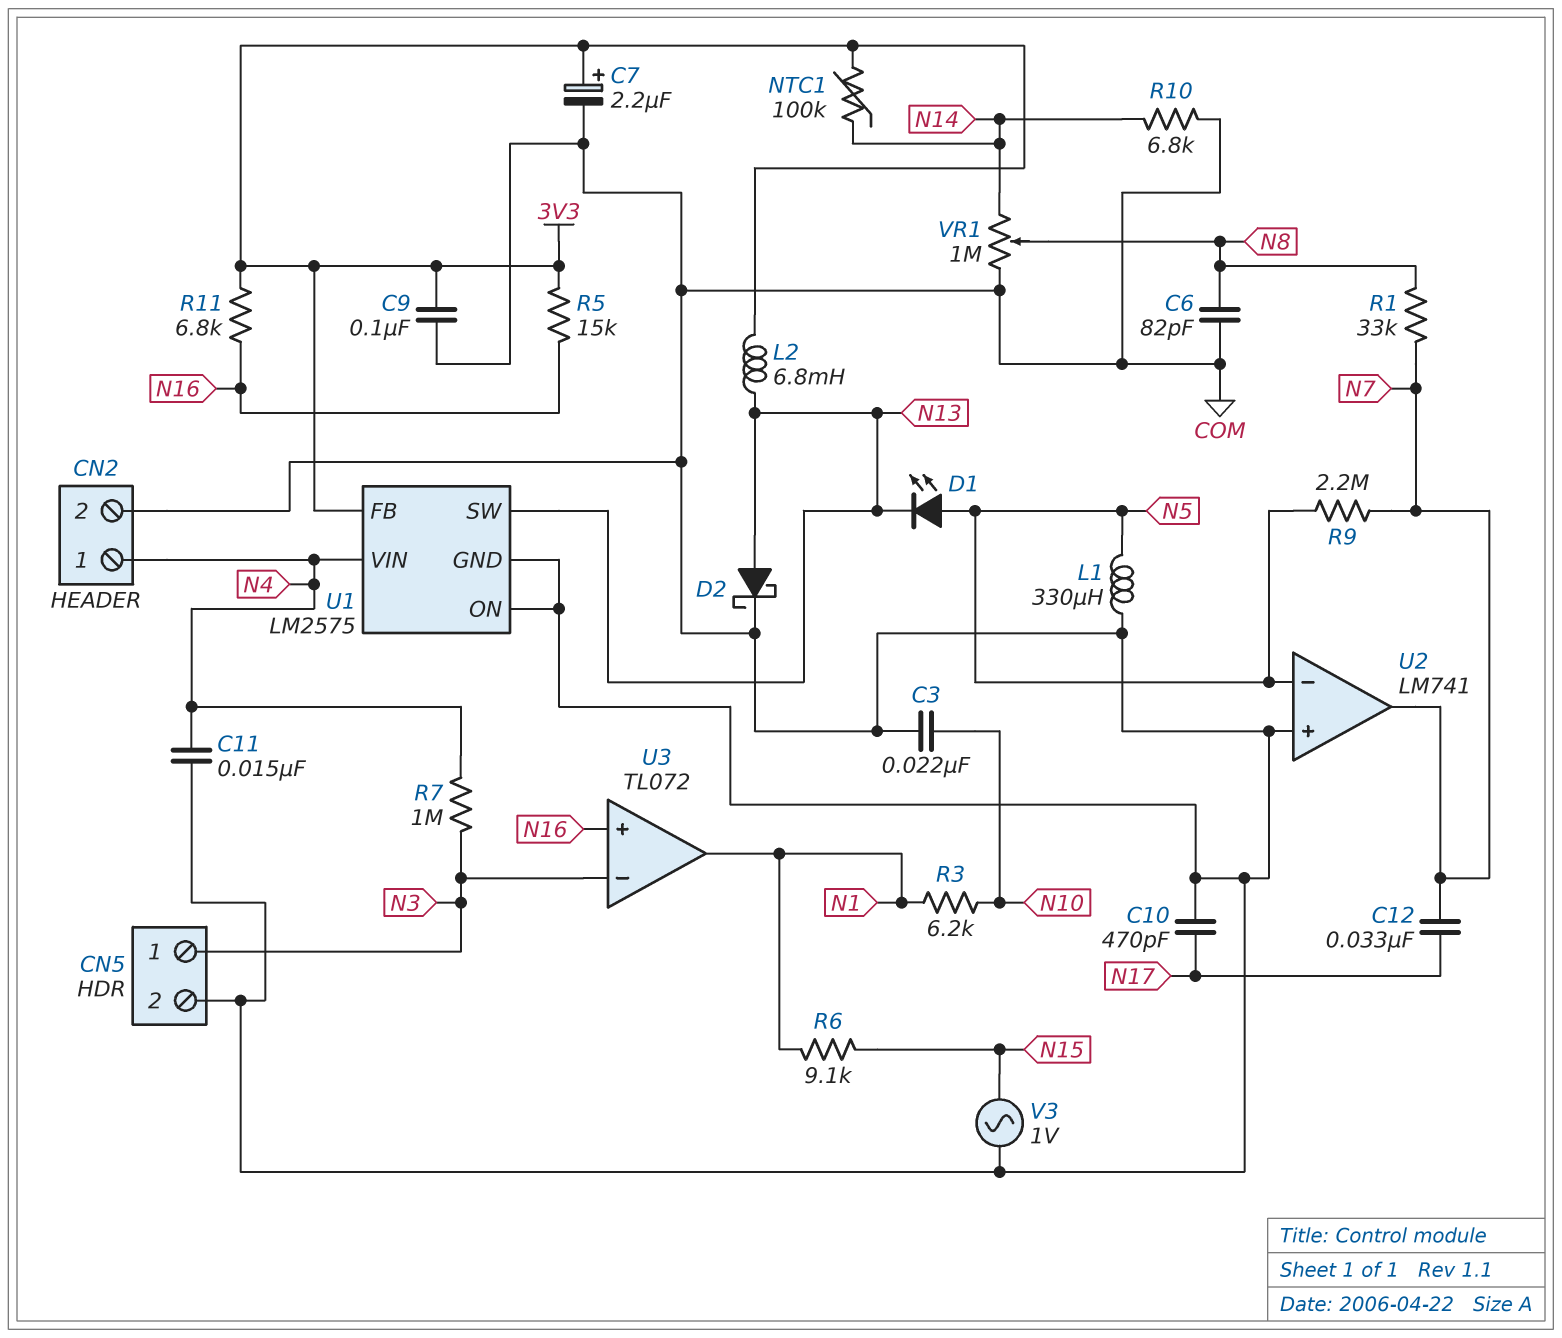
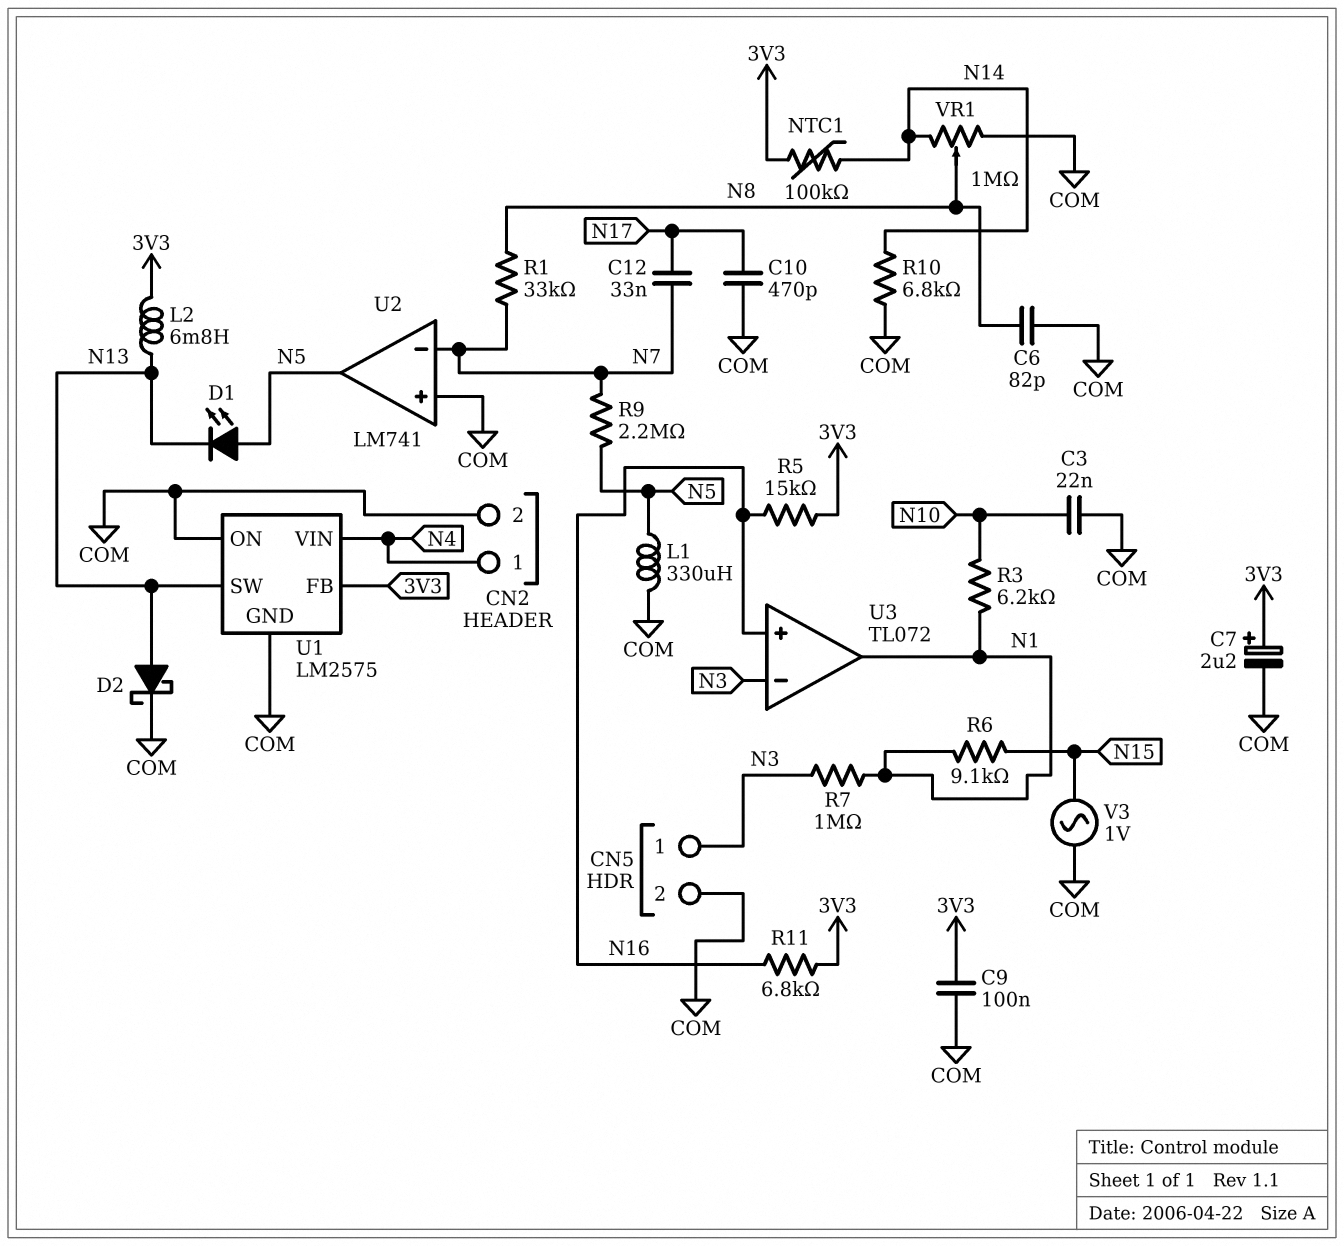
C11: 15nF (COM, N4) -> none
R7: 1M (N3, N4) -> 1M (N1, N3)
U2 pin in-: N5 -> N7
U2 pin out: N7 -> N5

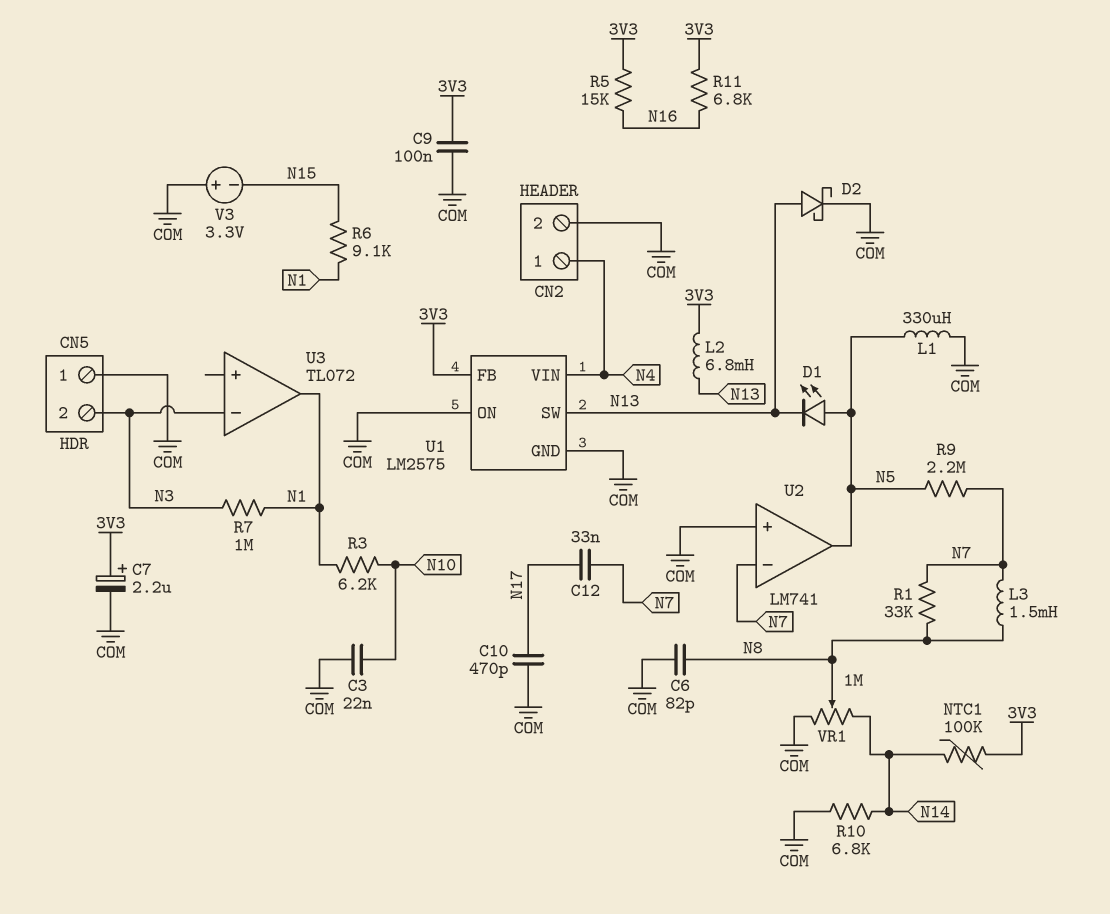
CN5 pin 1: N3 -> COM
CN5 pin 2: COM -> N3
L3: none -> 1.5mH (N7, N8)
U3 pin in+: N16 -> none
V3: AC 1V (COM, N15) -> 3.3V (plus COM, minus N15)

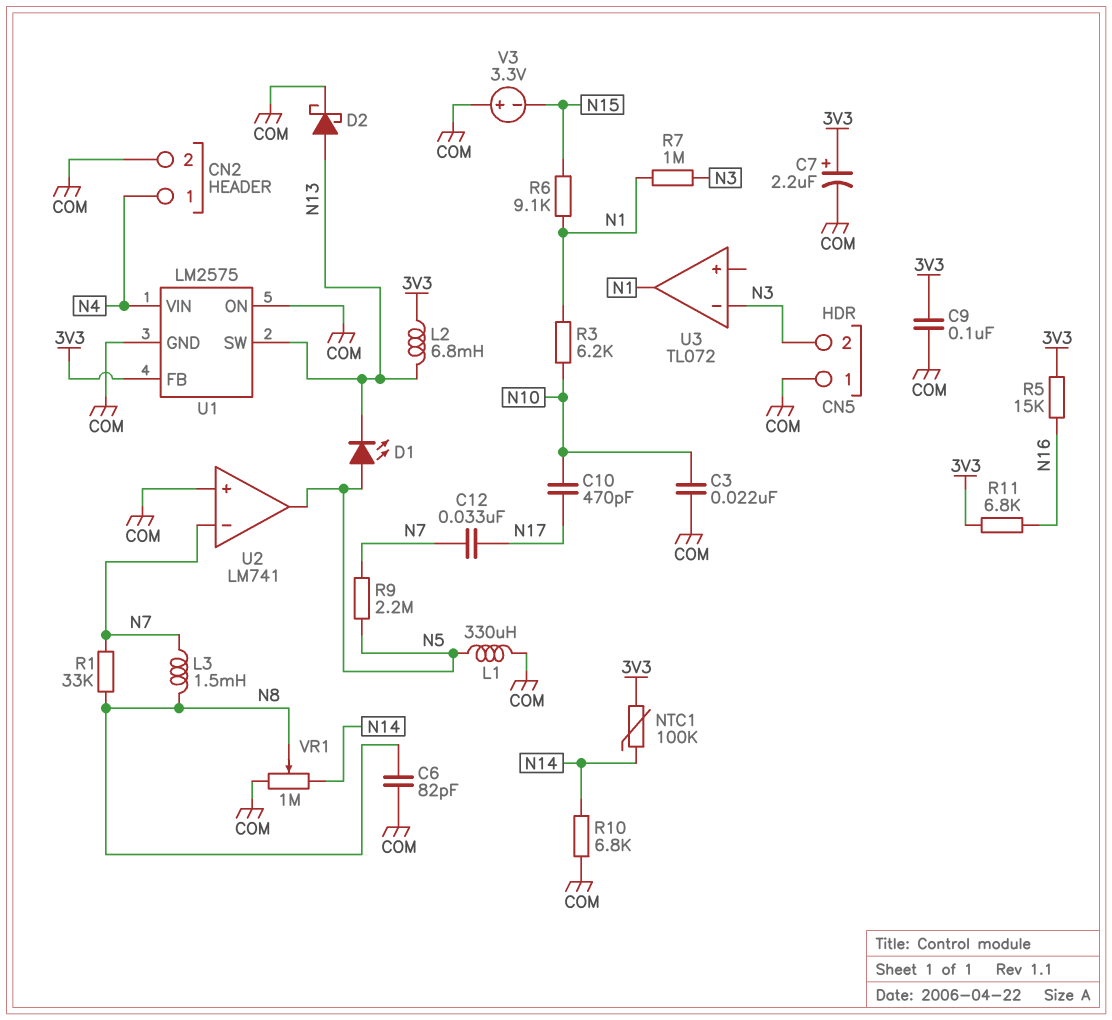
C10: 470pF (COM, N17) -> 470pF (N10, N17)

